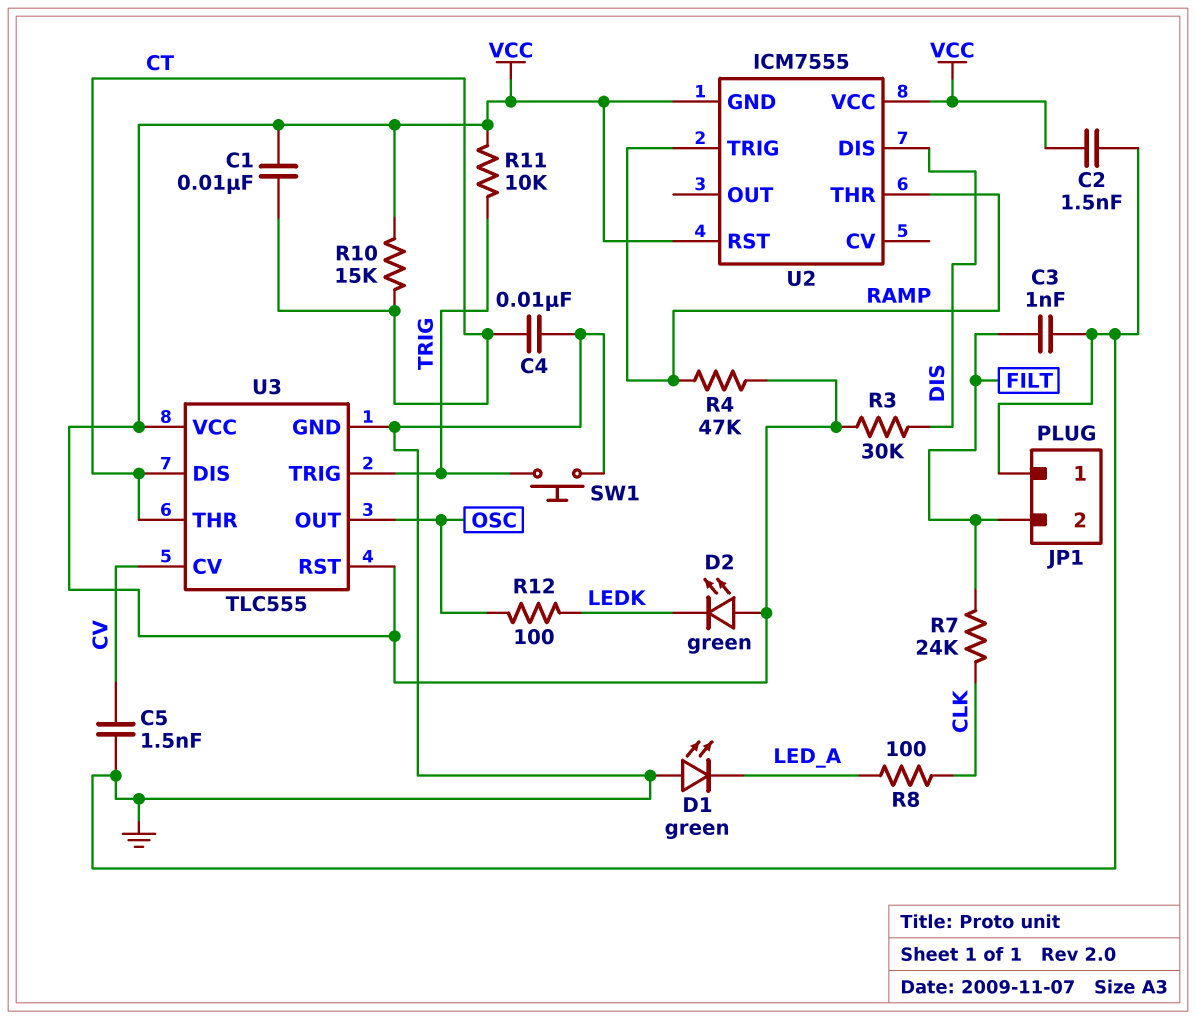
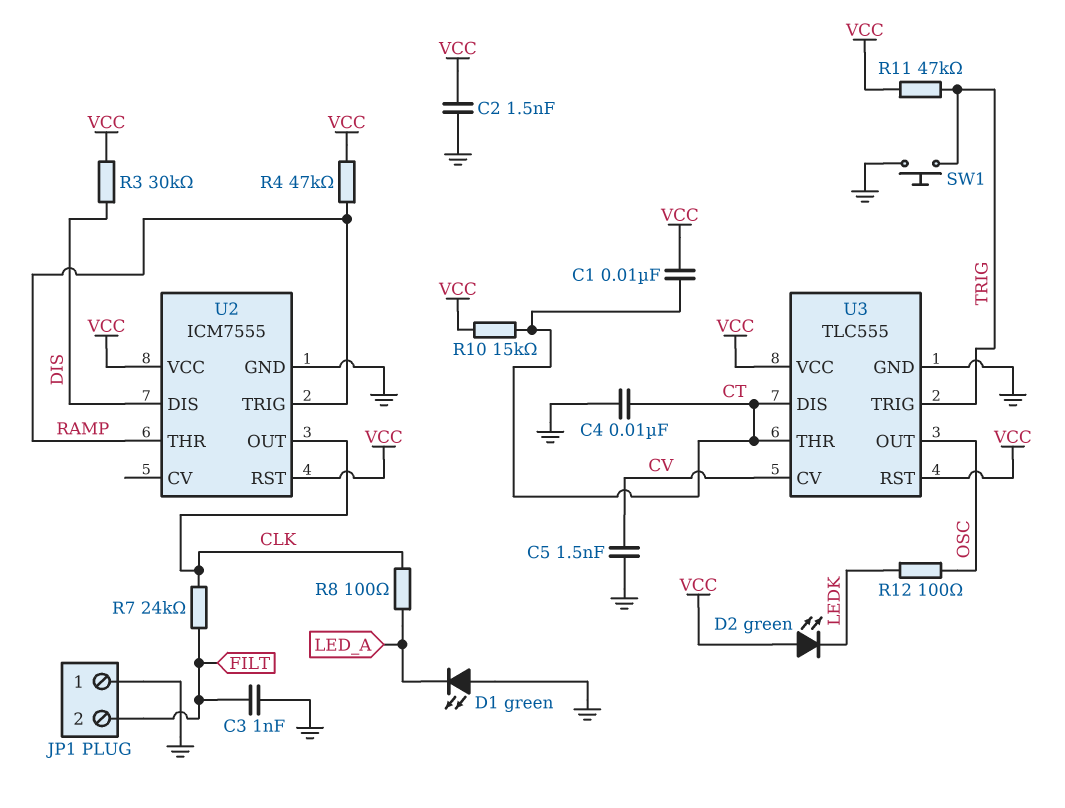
R11: 10k (TRIG, VCC) -> 47k (TRIG, VCC)
U2 pin GND: VCC -> GND
U2 pin OUT: none -> CLK

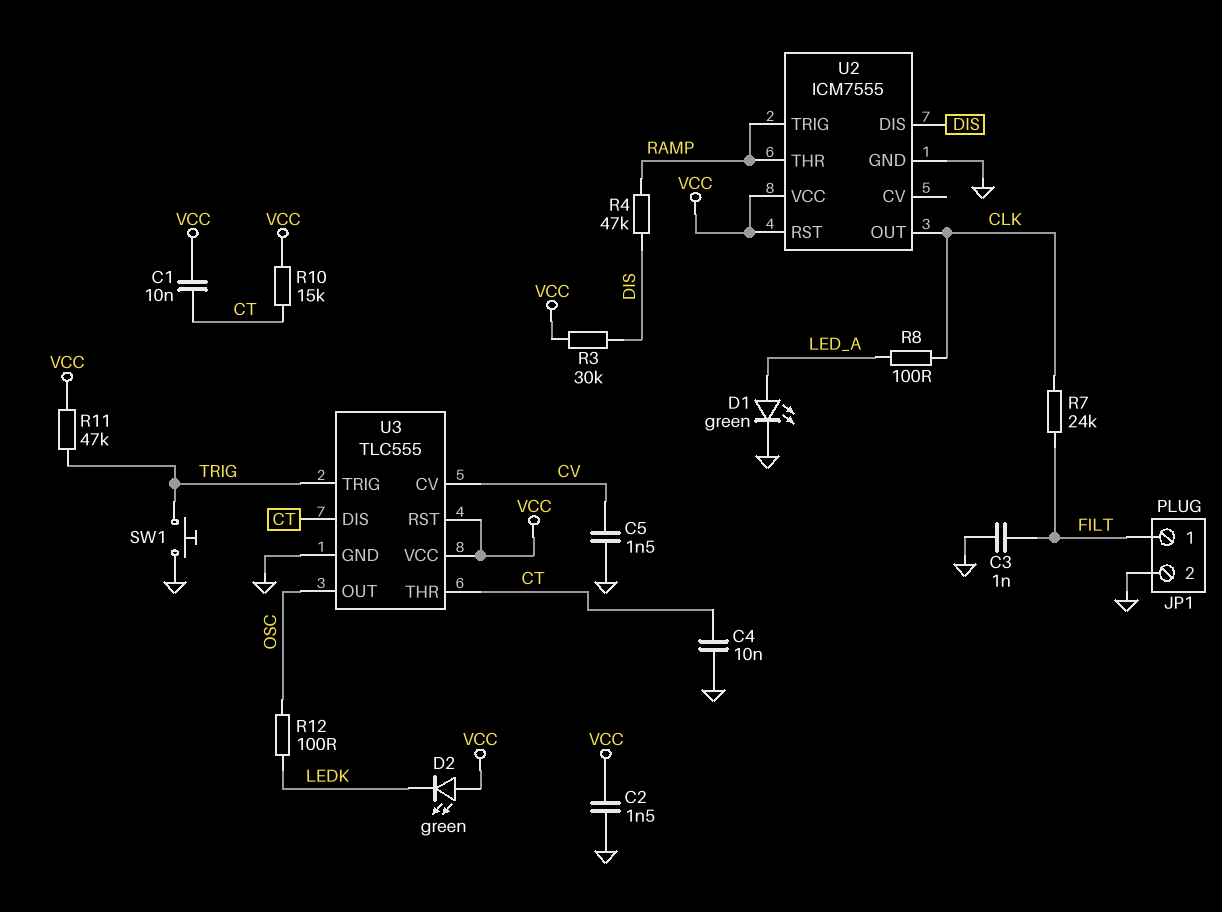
D1: LED green (A GND, K LED_A) -> LED green (A LED_A, K GND)
JP1 pin 1: GND -> FILT
JP1 pin 2: FILT -> GND
R4: 47k (RAMP, VCC) -> 47k (DIS, RAMP)

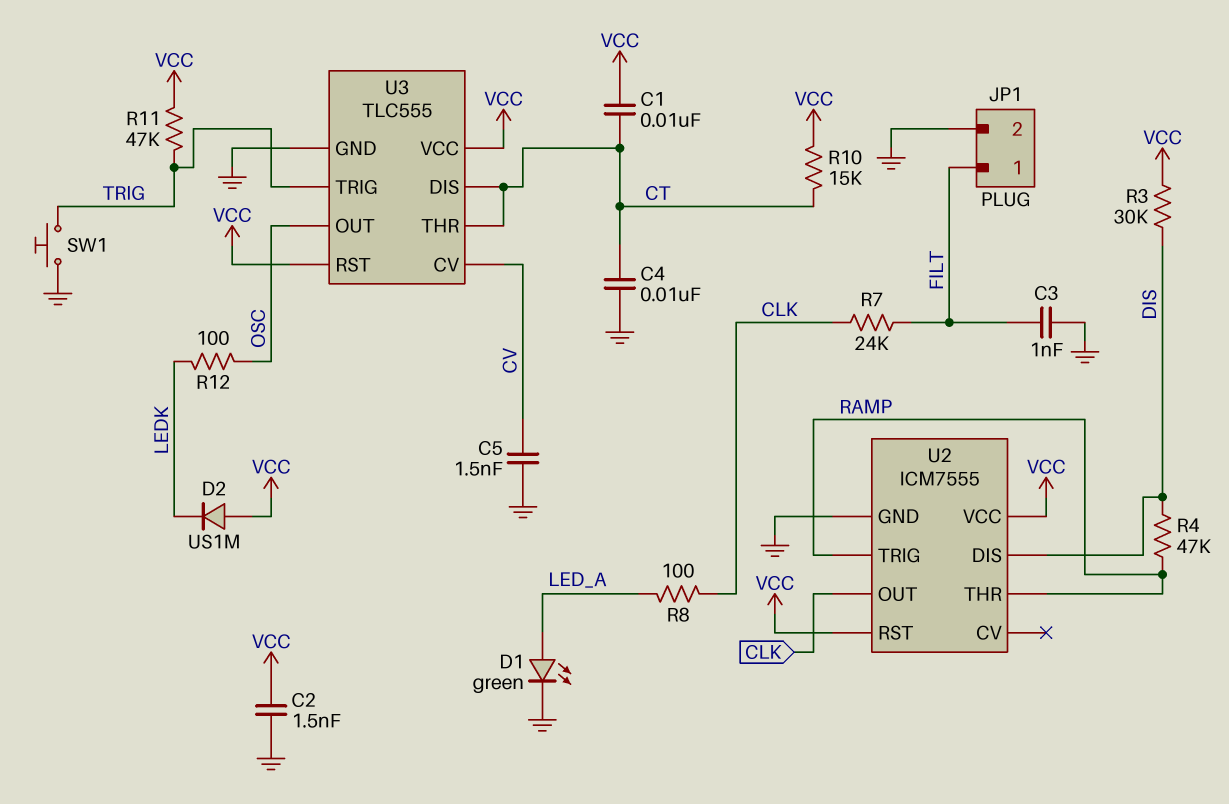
D2: LED green (A VCC, K LEDK) -> diode US1M (A VCC, K LEDK)

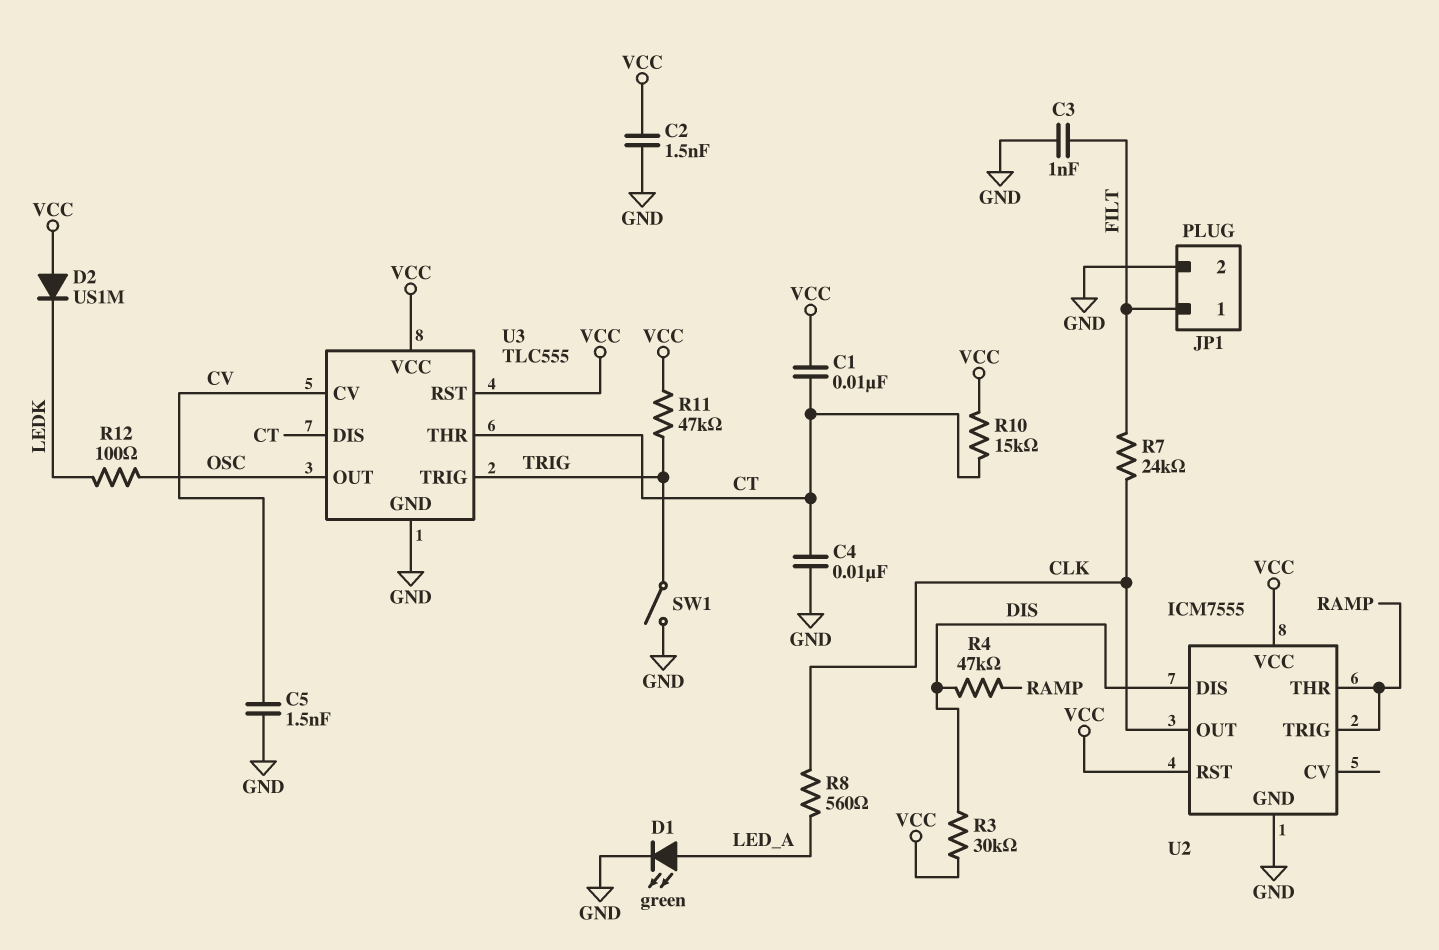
R8: 100 (CLK, LED_A) -> 560 (CLK, LED_A)
SW1: button (GND, TRIG) -> switch (GND, TRIG)

